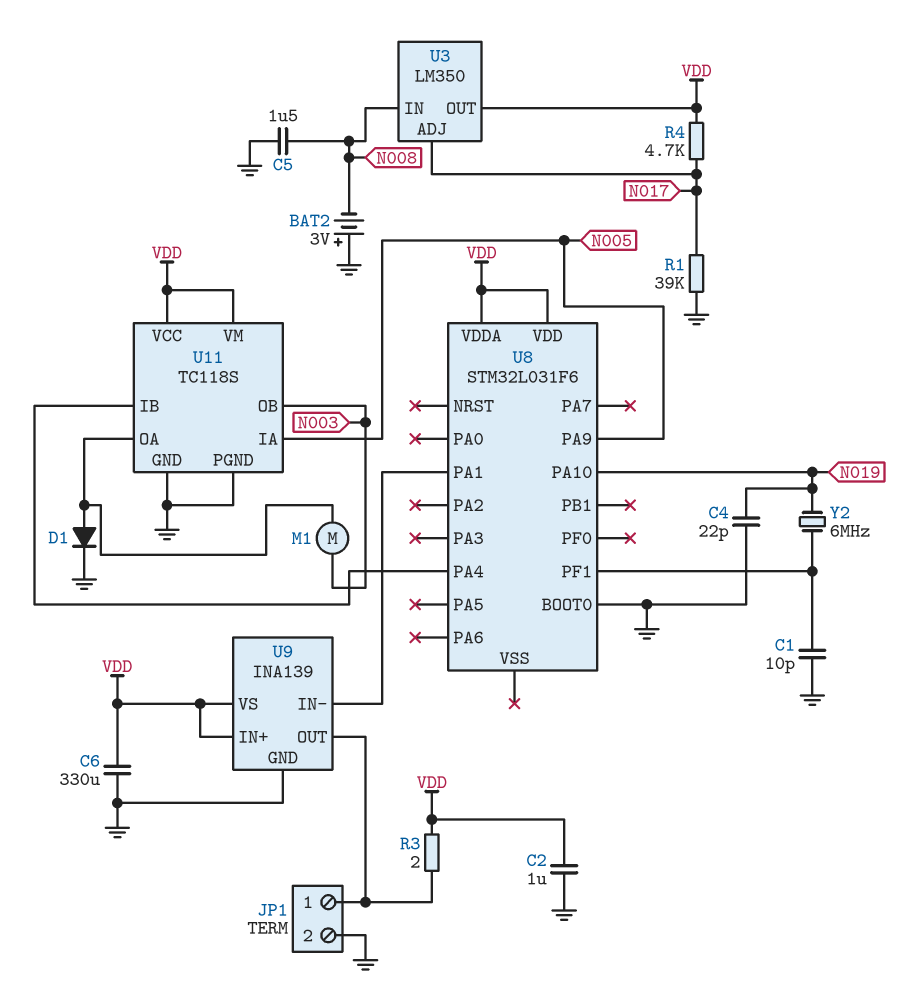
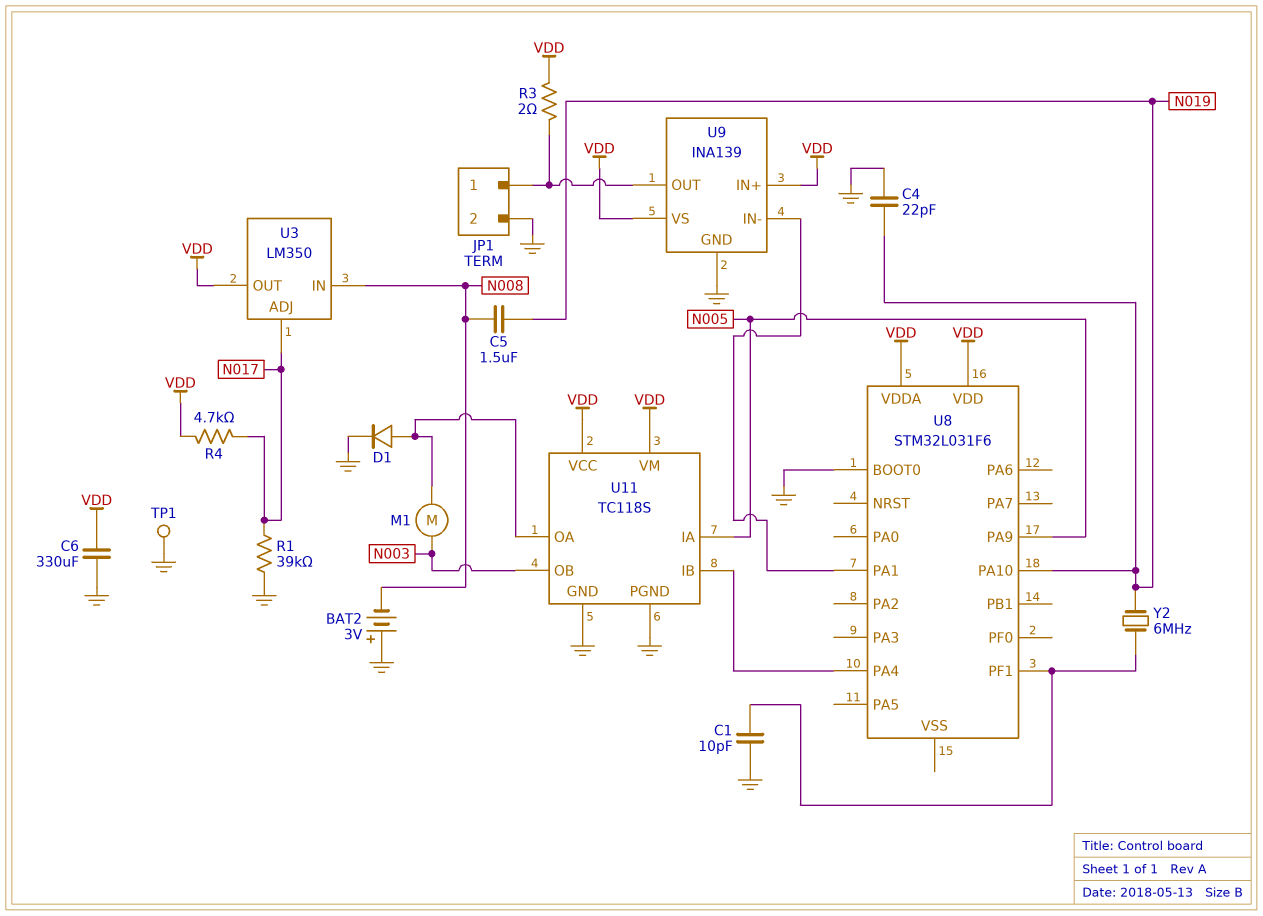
C2: 1uF (GND, VDD) -> none
C5: 1.5uF (GND, N008) -> 1.5uF (N008, N019)
TP1: none -> test point (GND)

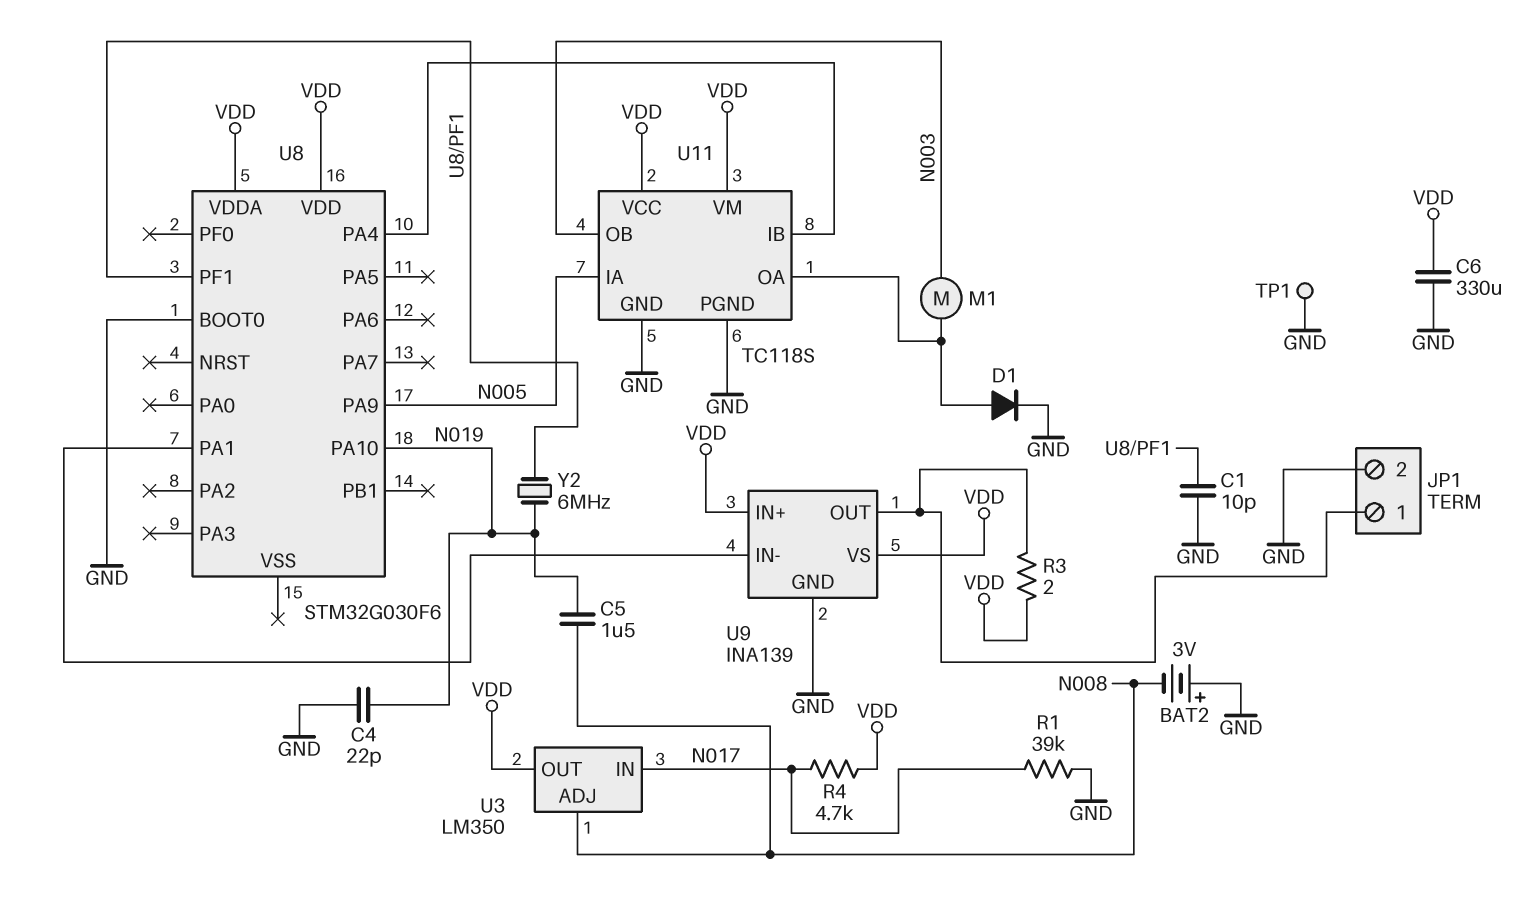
U3 pin ADJ: N017 -> N008
U3 pin IN: N008 -> N017
U8: STM32L031F6 -> STM32G030F6

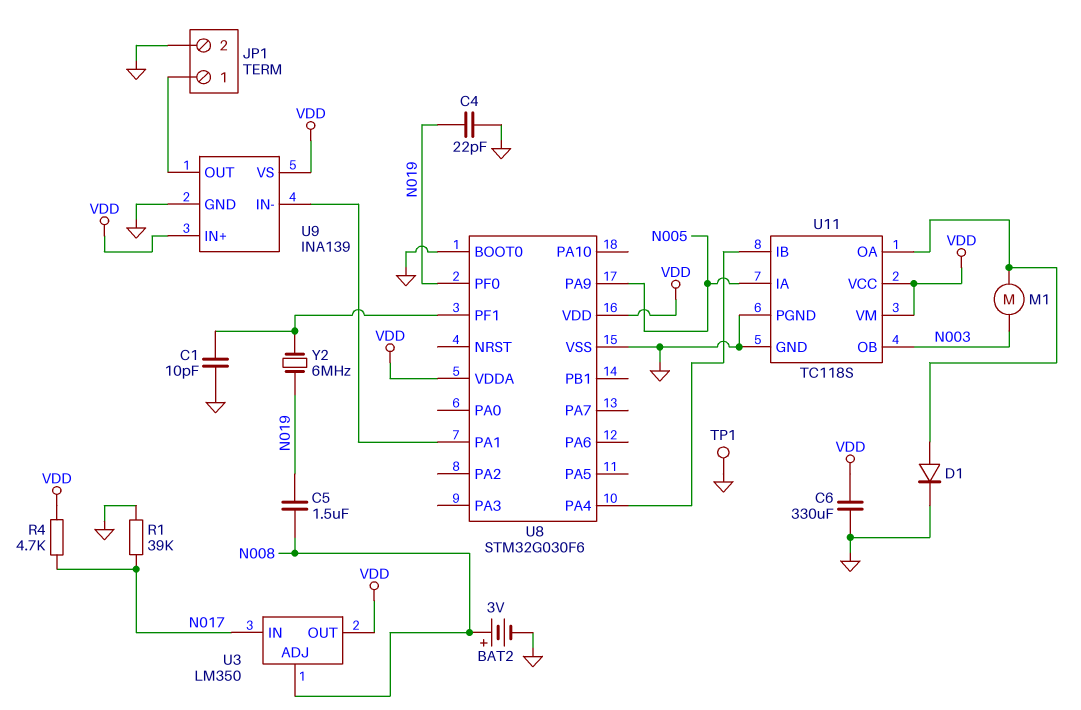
BAT2: 3V (plus GND, minus N008) -> 3V (plus N008, minus GND)
R3: 2 (JP1/1, VDD) -> none
U8 pin PA10: N019 -> none
U8 pin PF0: none -> N019
U8 pin VSS: none -> GND

